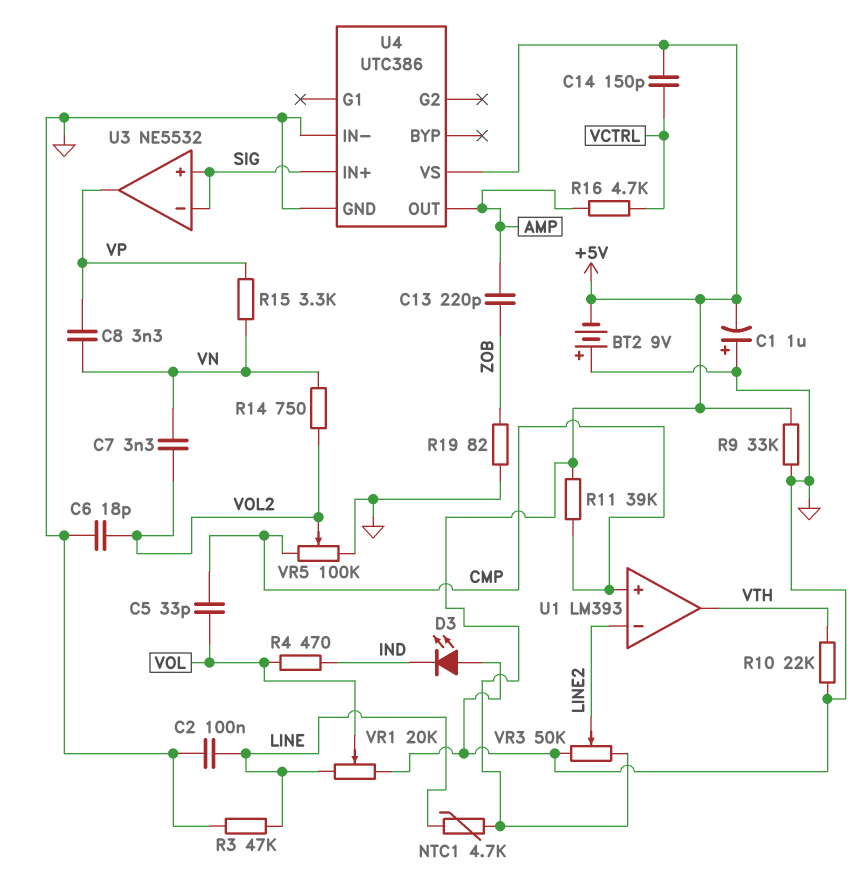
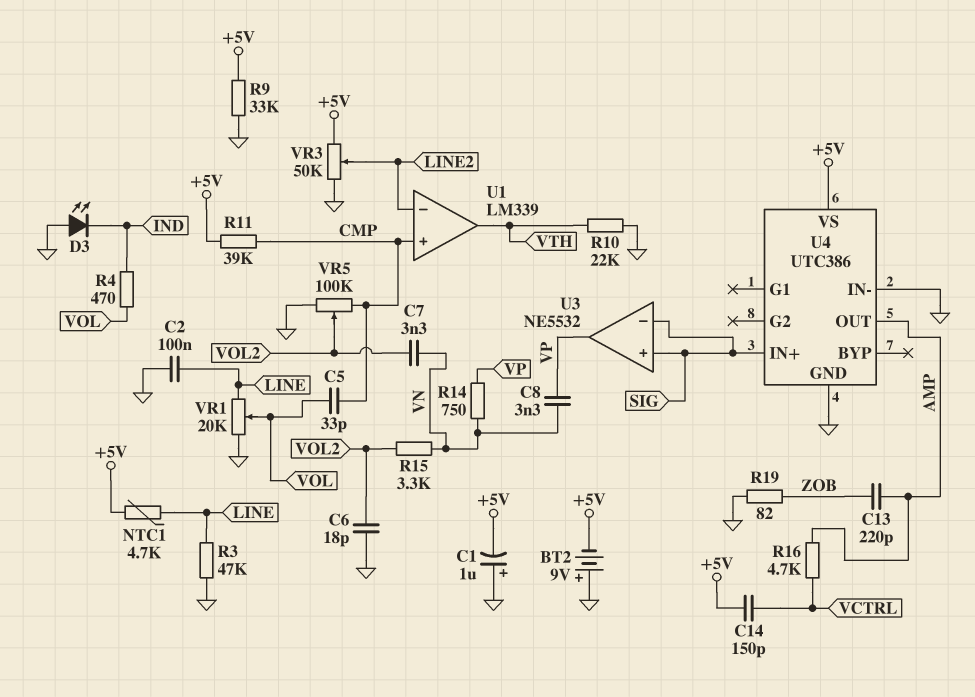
R14: 750 (VN, VOL2) -> 750 (VN, VP)
R15: 3.3k (VN, VP) -> 3.3k (VN, VOL2)
U1: LM393 -> LM339

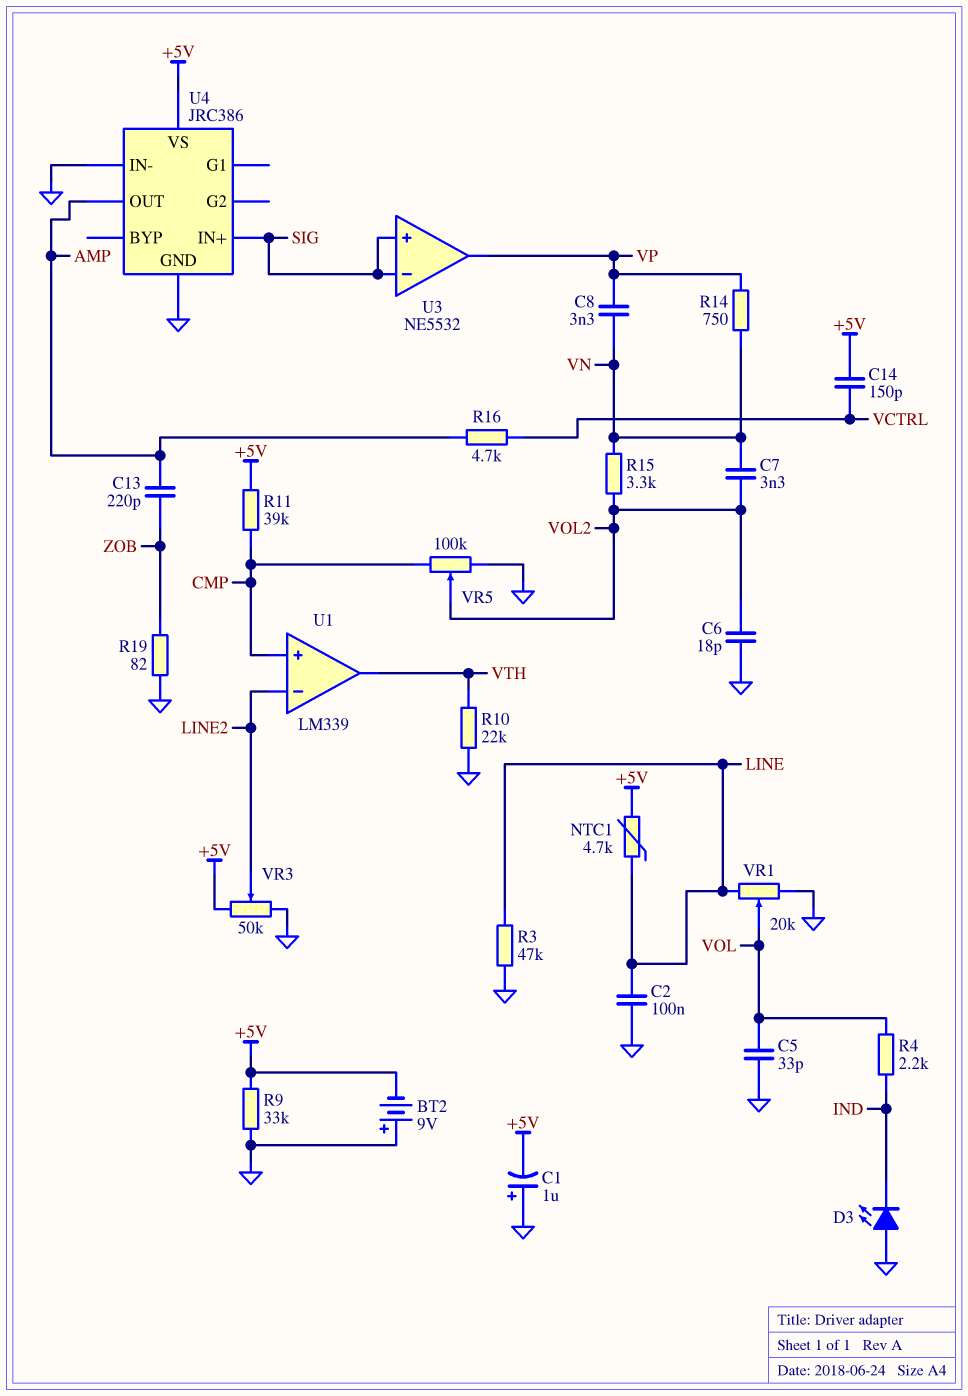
C5: 33pF (CMP, VOL) -> 33pF (GND, VOL)
R4: 470 (IND, VOL) -> 2.2k (IND, VOL)
U4: UTC386 -> JRC386

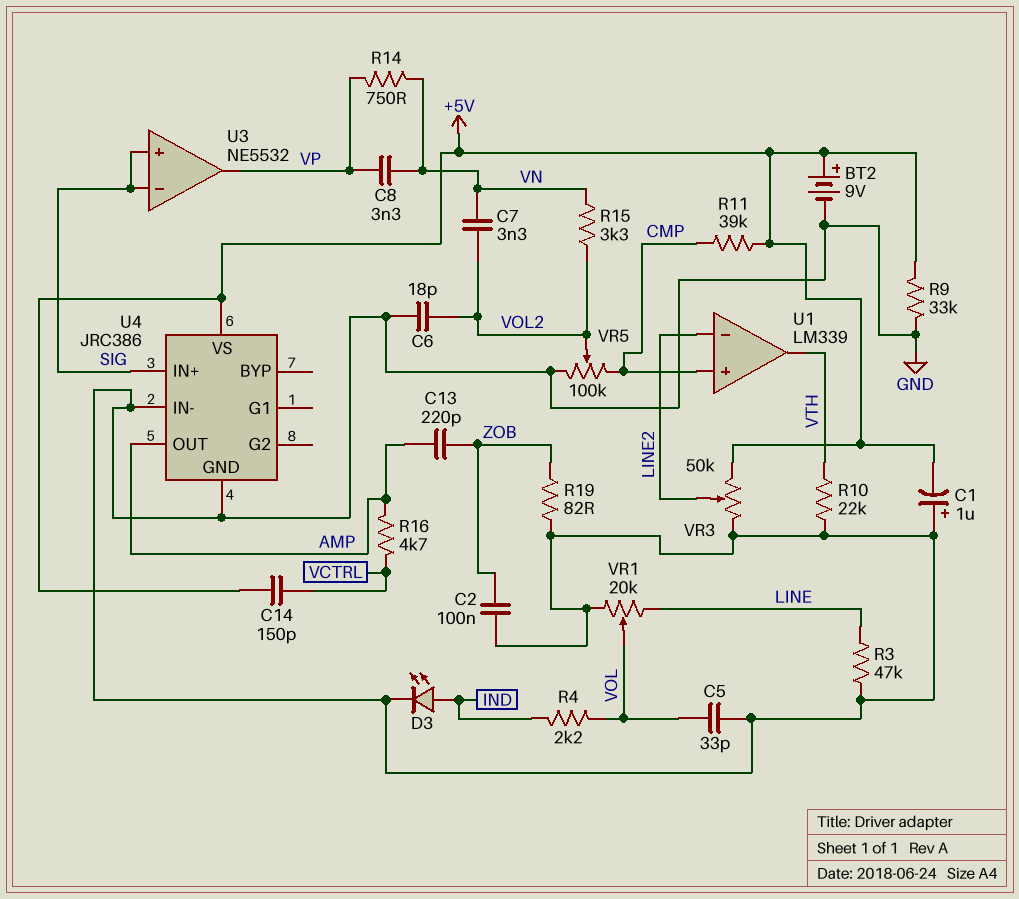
BT2: 9V (plus GND, minus +5V) -> 9V (plus +5V, minus GND)
C2: 100nF (GND, LINE) -> 100nF (GND, ZOB)
D3: LED (A GND, K IND) -> LED (A IND, K GND)
NTC1: 4.7k (+5V, LINE) -> none

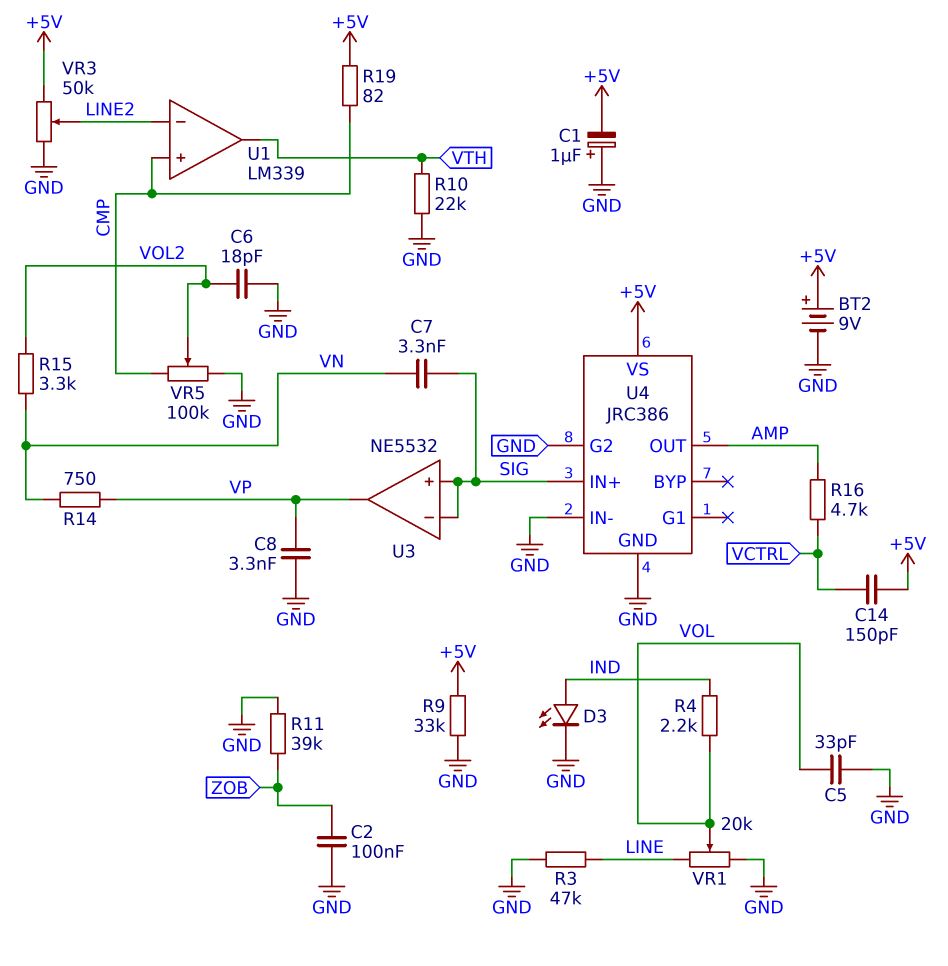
C7: 3.3nF (VN, VOL2) -> 3.3nF (SIG, VN)
C8: 3.3nF (VN, VP) -> 3.3nF (GND, VP)
C13: 220pF (AMP, ZOB) -> none
R11: 39k (+5V, CMP) -> 39k (GND, ZOB)
R19: 82 (GND, ZOB) -> 82 (+5V, CMP)
U4 pin G2: none -> GND

